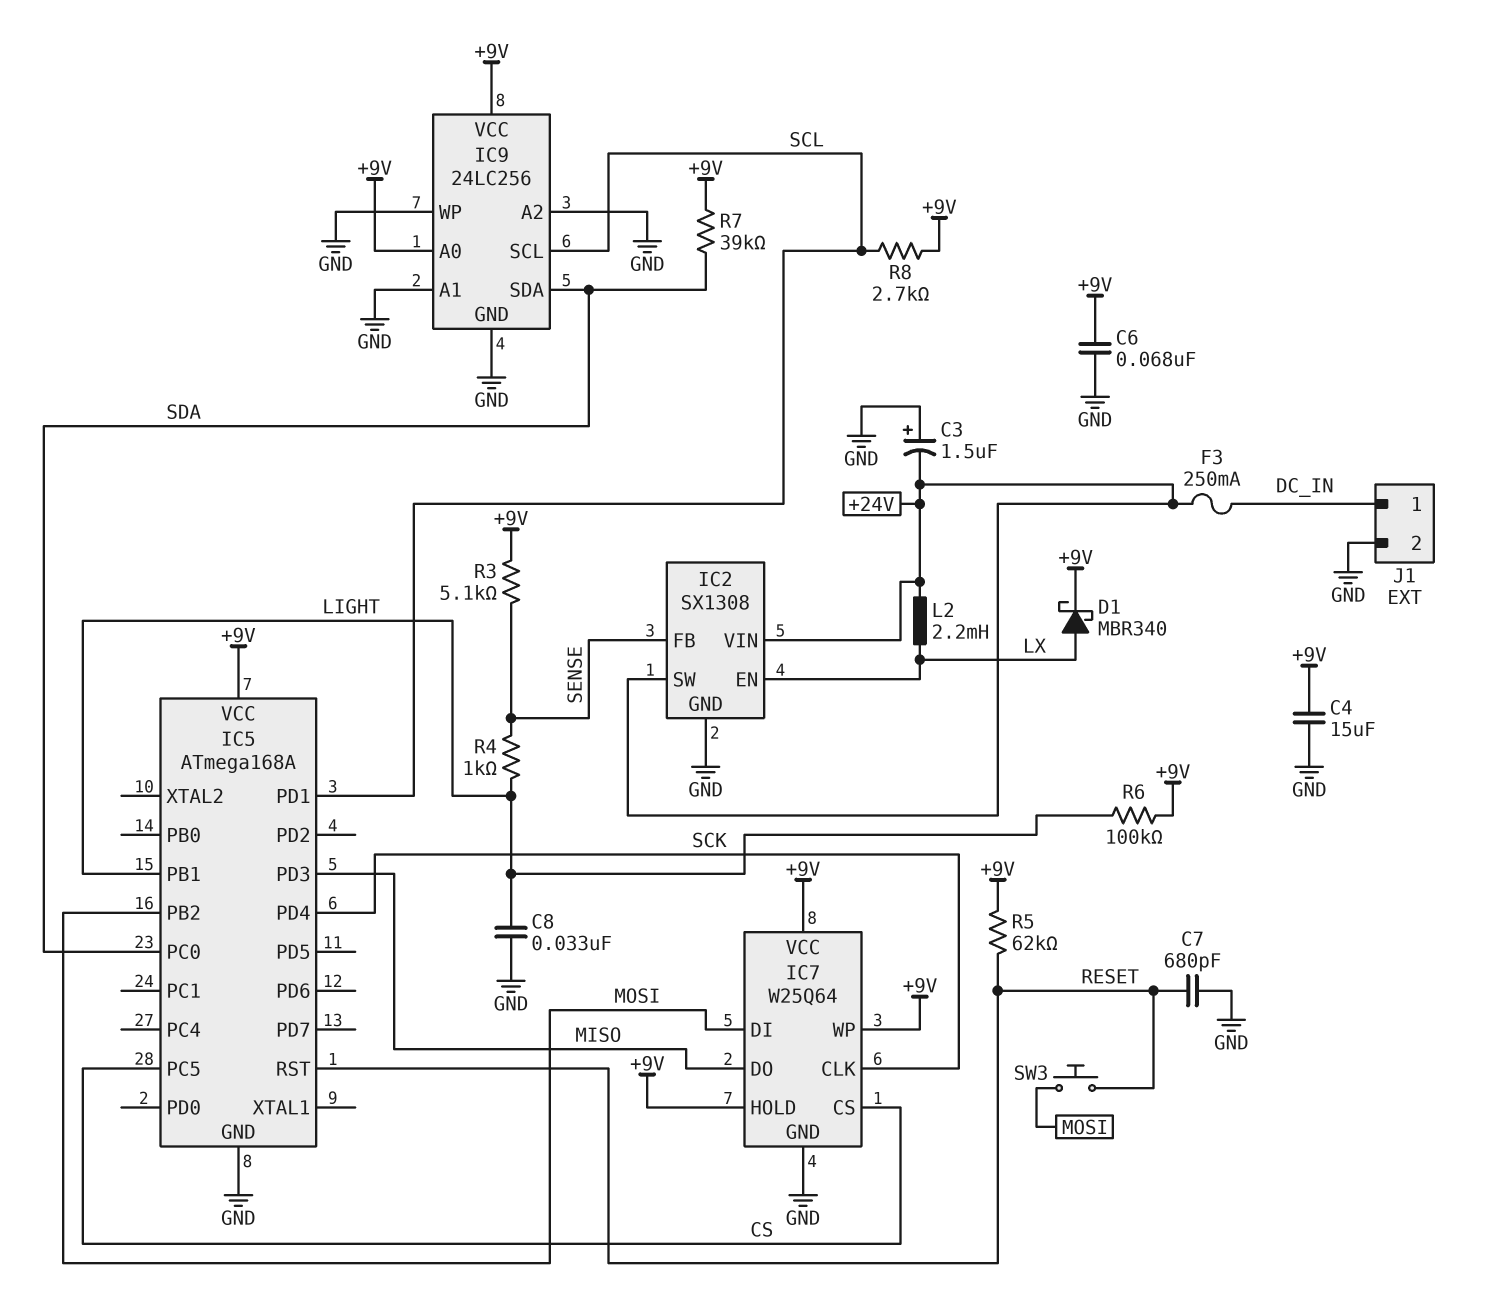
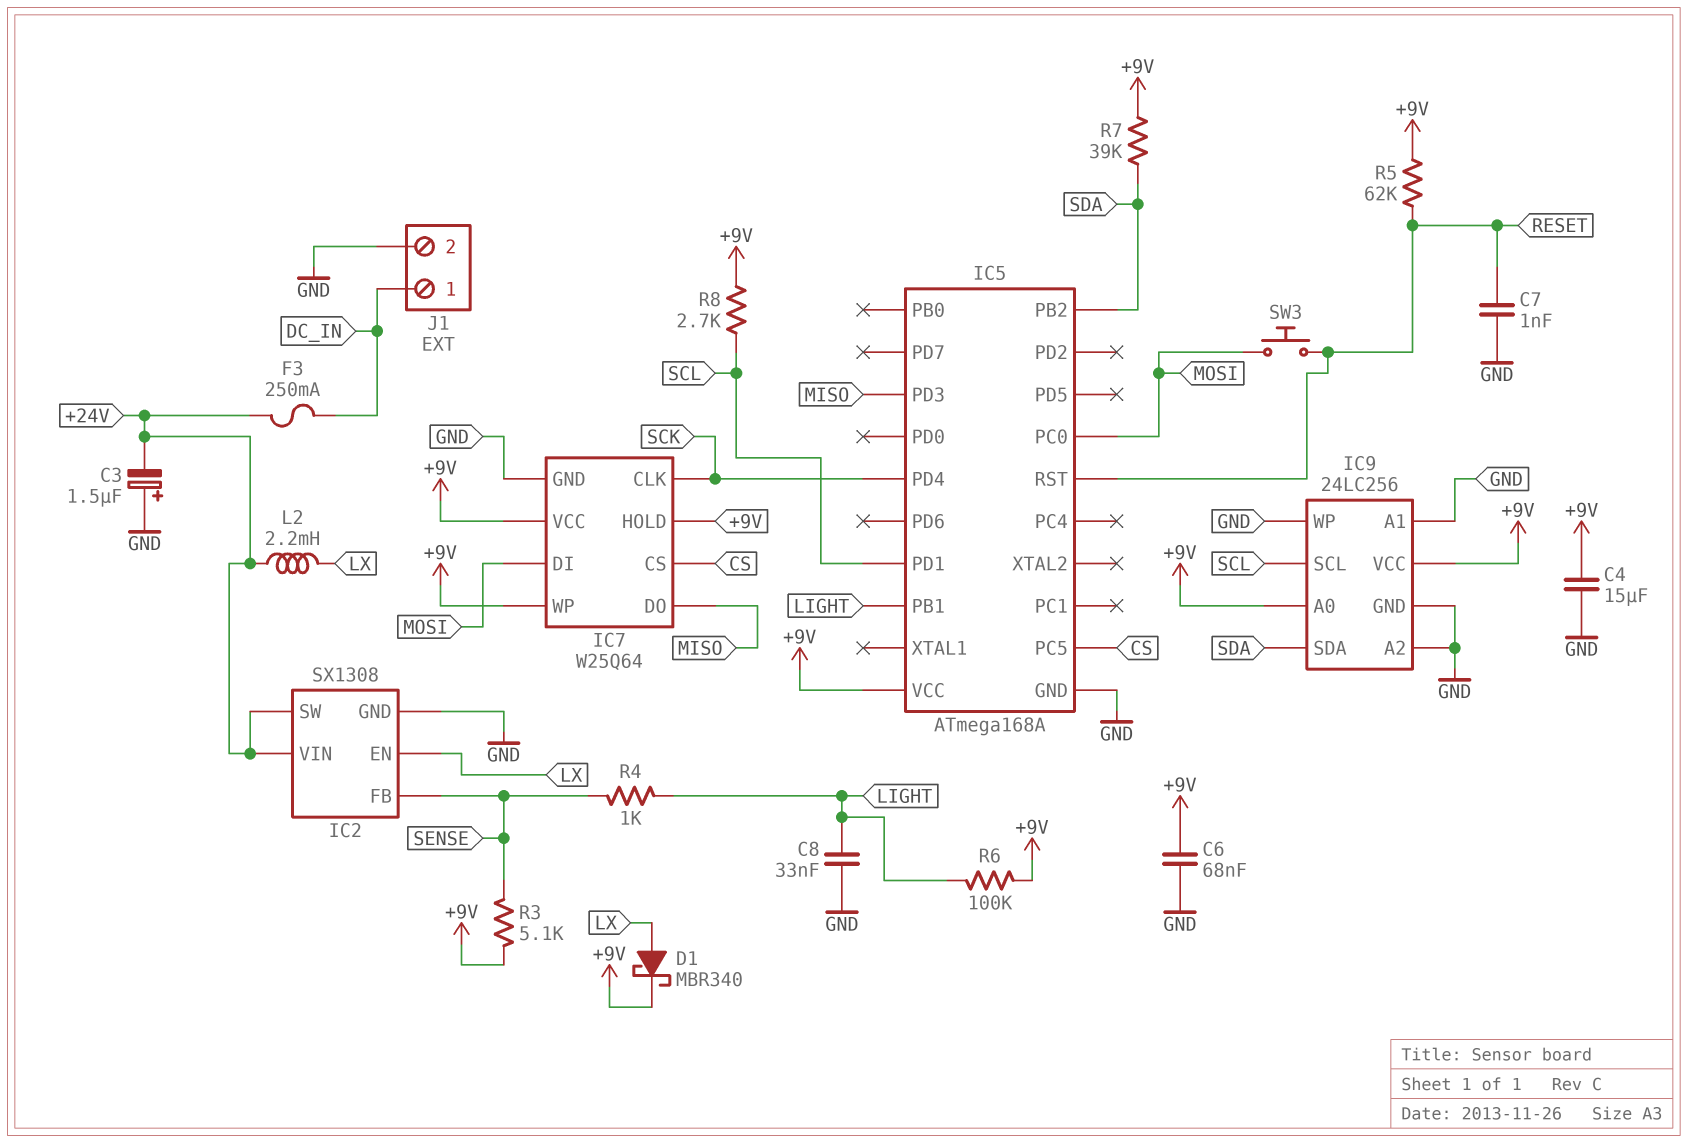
C7: 680pF (GND, RESET) -> 1nF (GND, RESET)
IC5 pin PB2: MOSI -> SDA
IC5 pin PC0: SDA -> MOSI

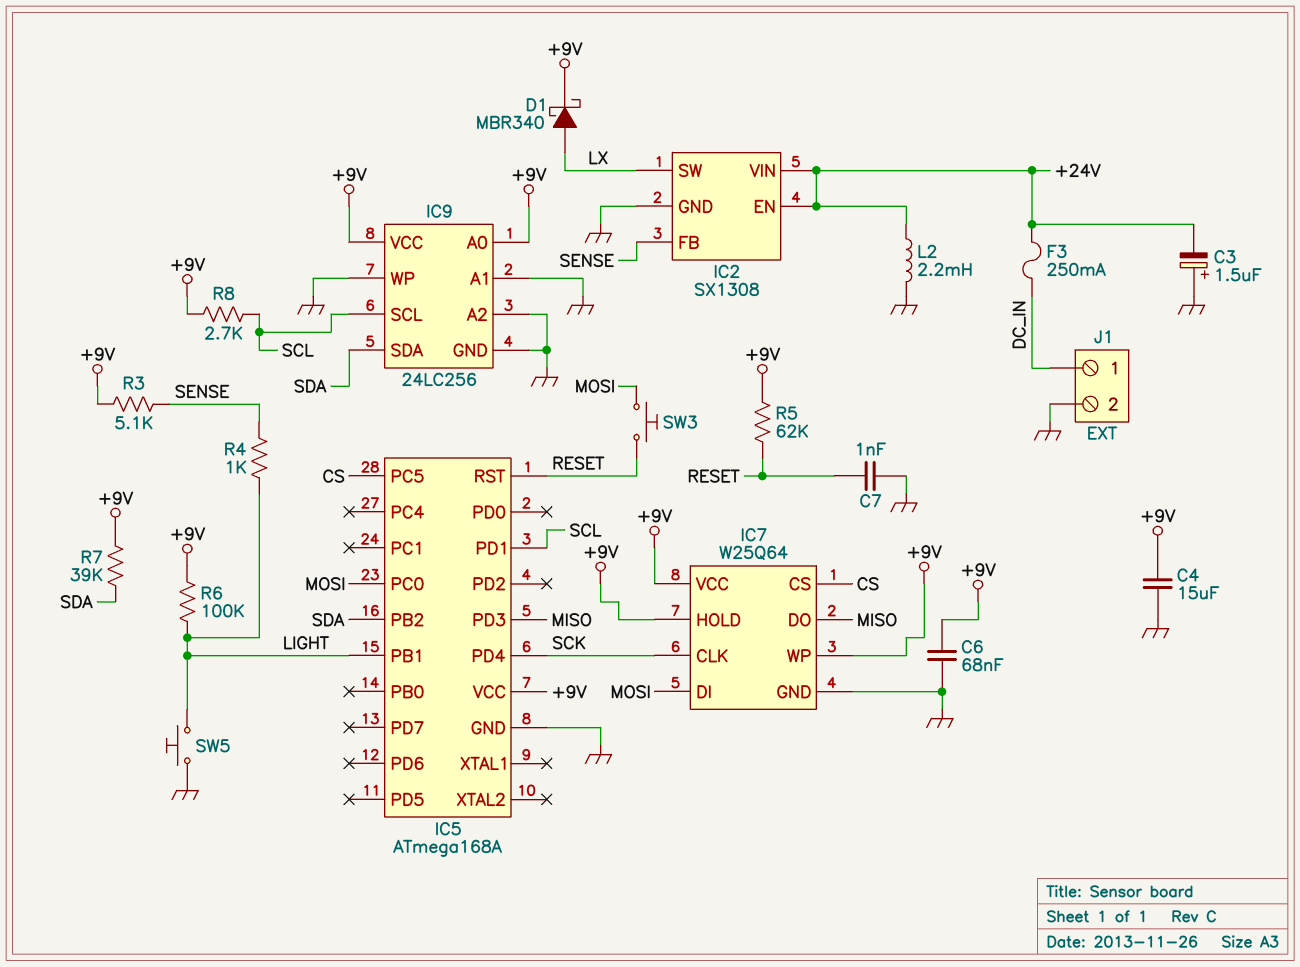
C8: 33nF (GND, LIGHT) -> none
IC2 pin EN: LX -> +24V
IC2 pin SW: +24V -> LX
L2: 2.2mH (+24V, LX) -> 2.2mH (+24V, GND)
SW5: none -> button (GND, LIGHT)

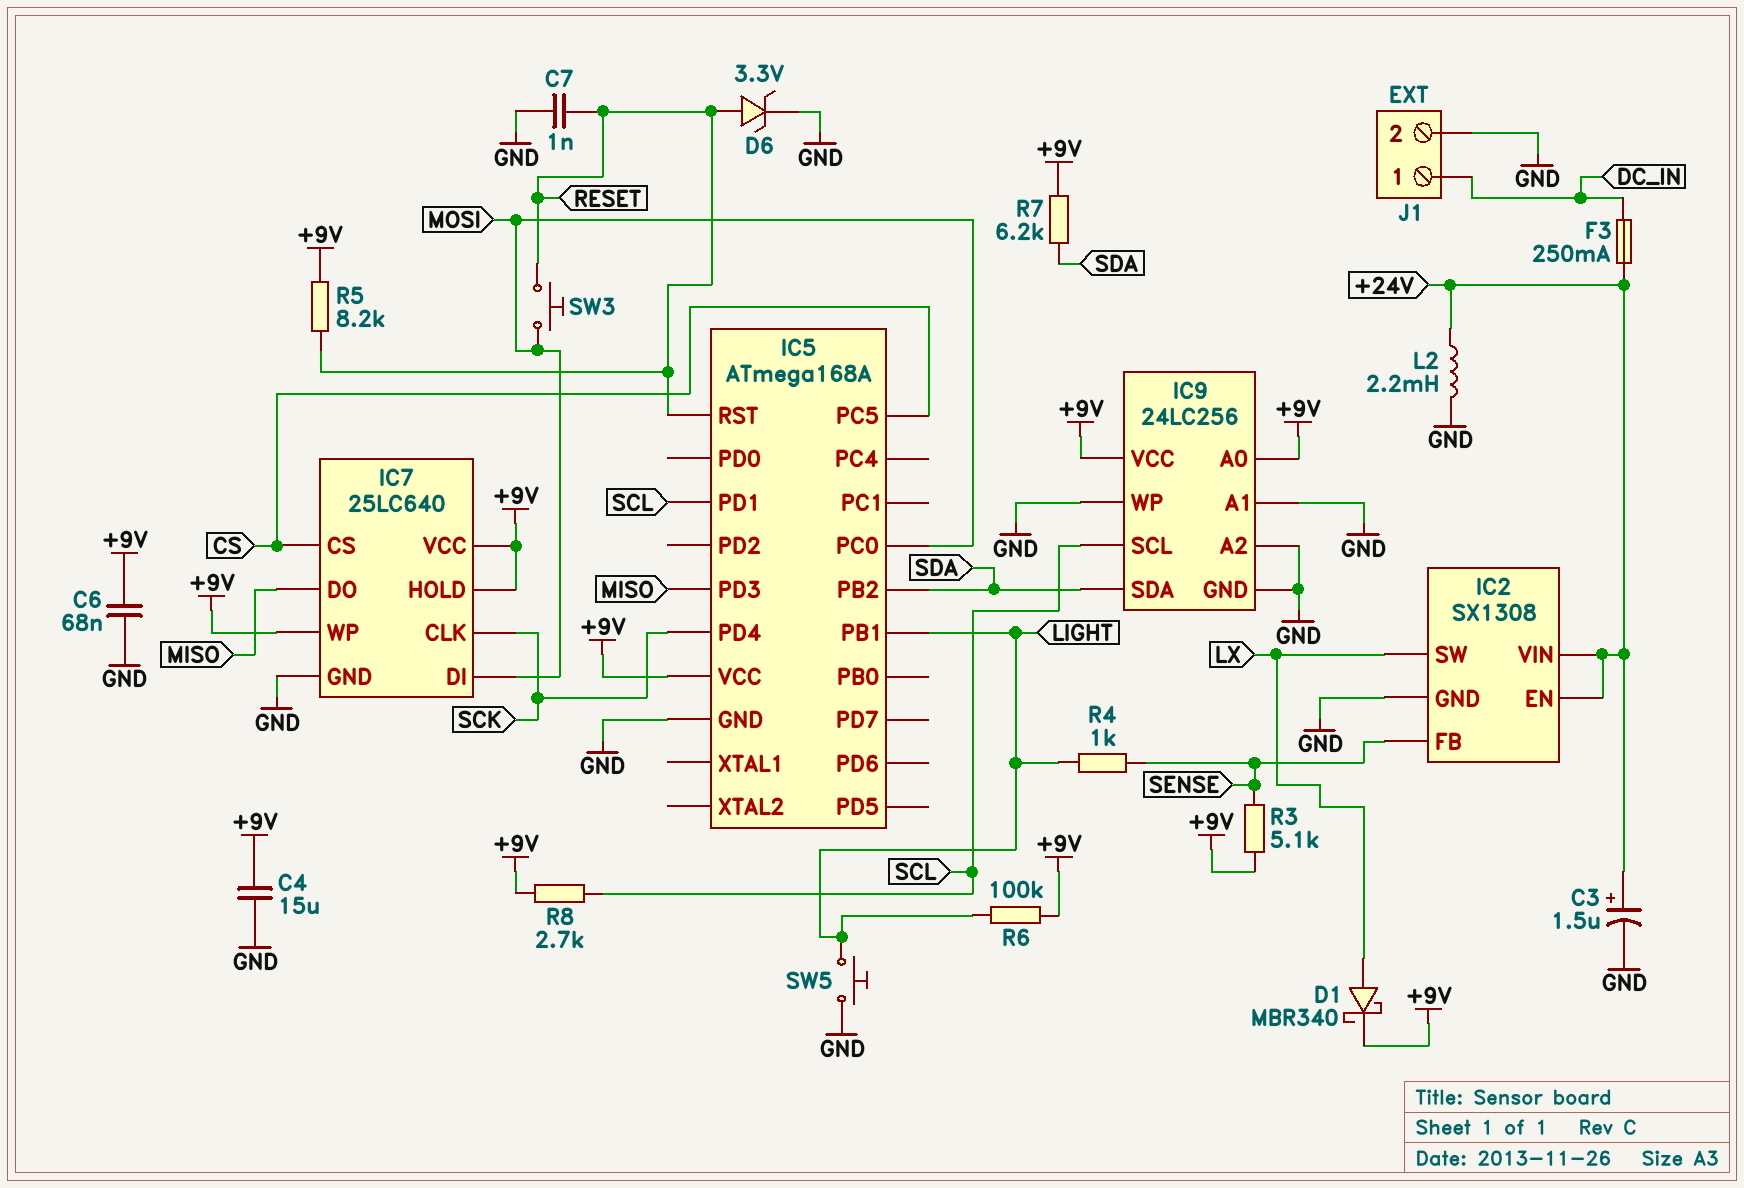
C3: 1.5uF (plus GND, minus +24V) -> 1.5uF (plus +24V, minus GND)
D6: none -> zener 3.3V (A RESET, K GND)
IC7: W25Q64 -> 25LC640
R5: 62k (+9V, RESET) -> 8.2k (+9V, RESET)
R7: 39k (+9V, SDA) -> 6.2k (+9V, SDA)

